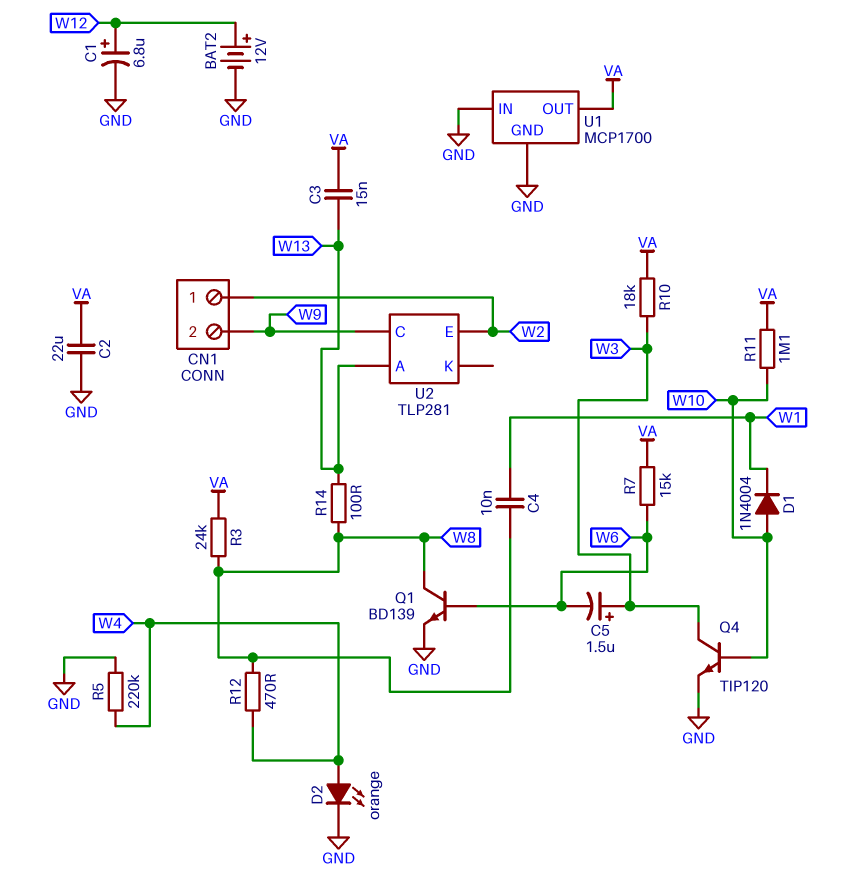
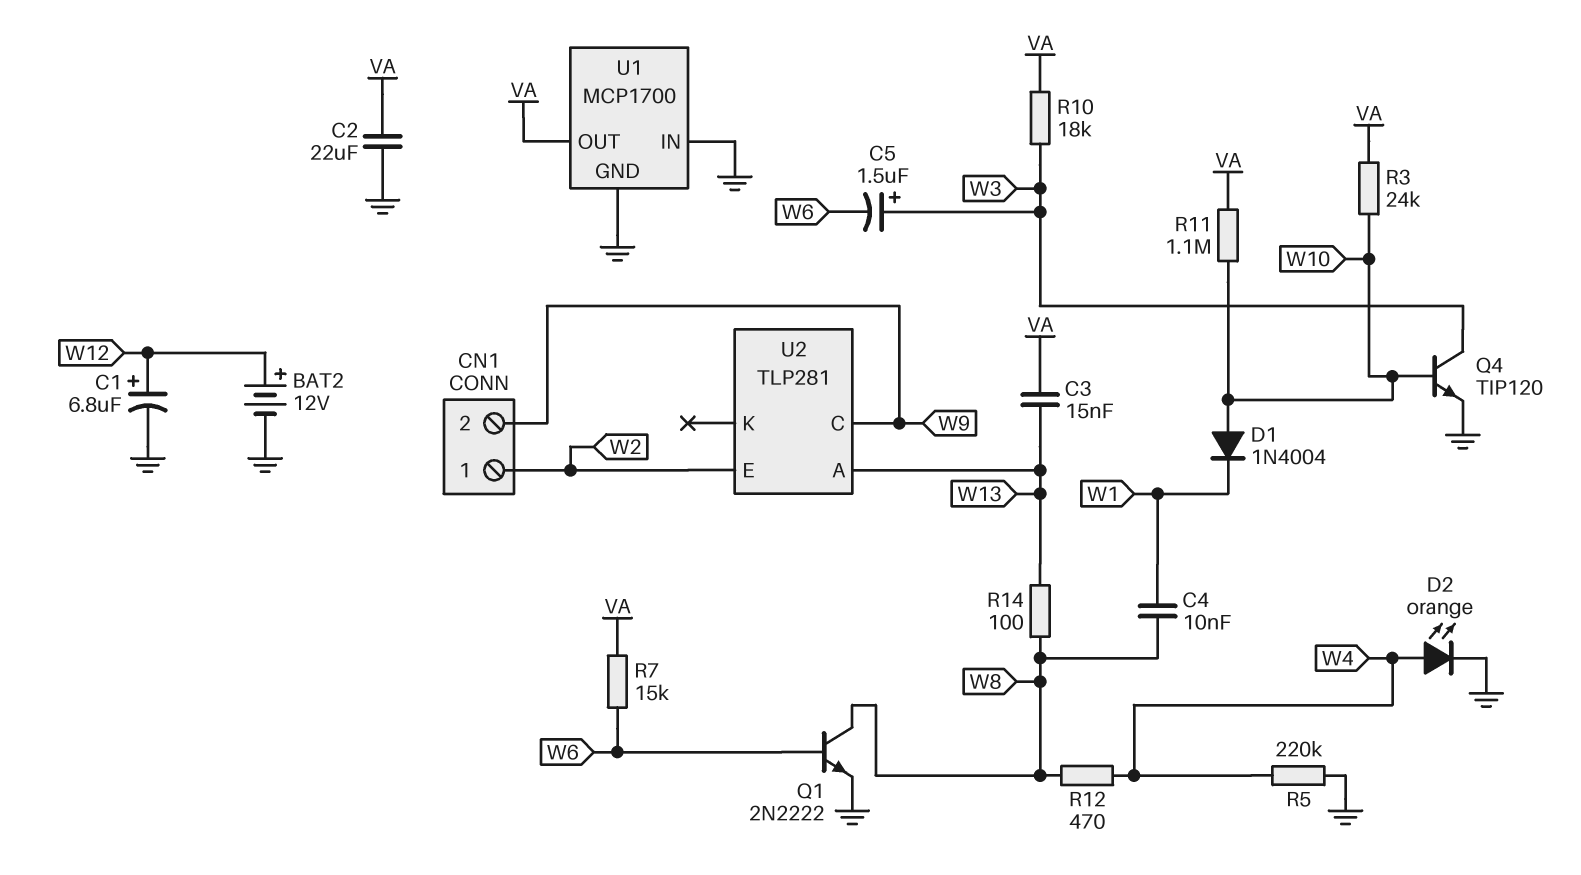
Q1: NPN BD139 (B W6, C W8, E GND) -> NPN 2N2222 (B W6, C W8, E GND)
R3: 24k (VA, W8) -> 24k (VA, W10)

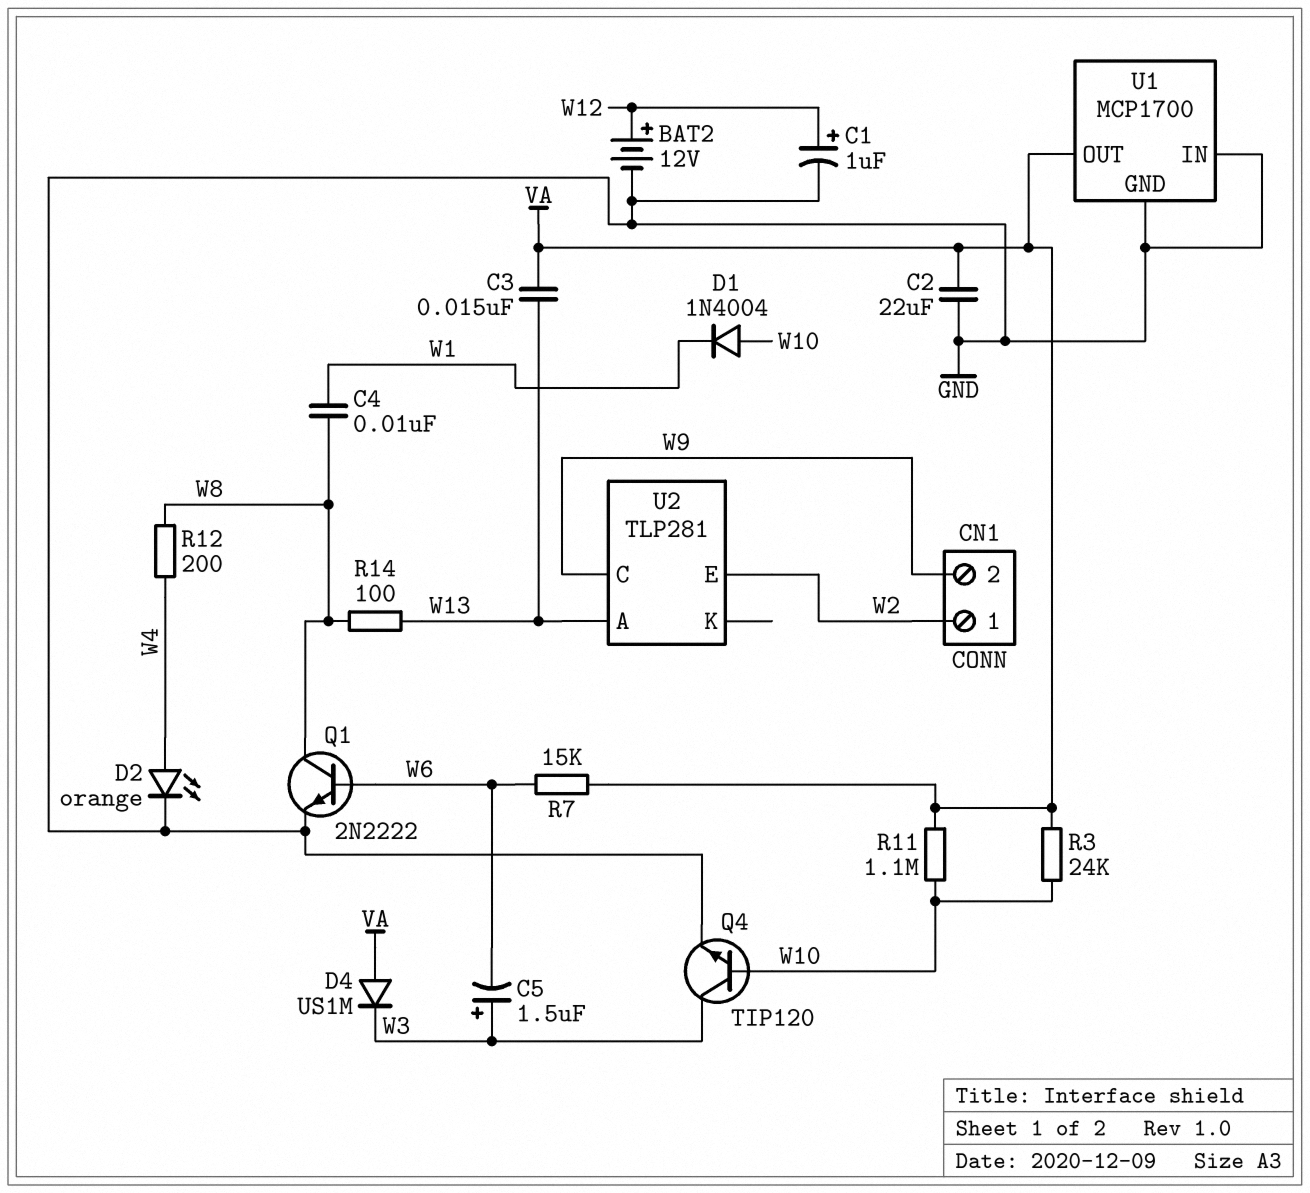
C1: 6.8uF (plus W12, minus GND) -> 1uF (plus W12, minus GND)
D4: none -> diode US1M (A VA, K W3)
R5: 220k (GND, W4) -> none
R10: 18k (VA, W3) -> none
R12: 470 (W4, W8) -> 200 (W4, W8)

